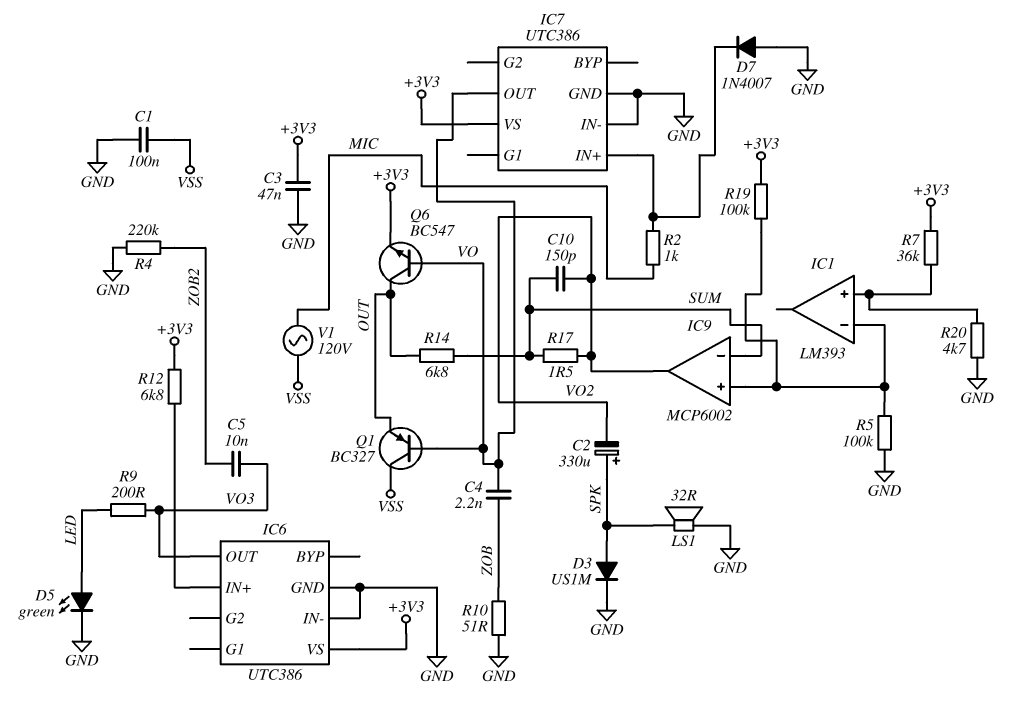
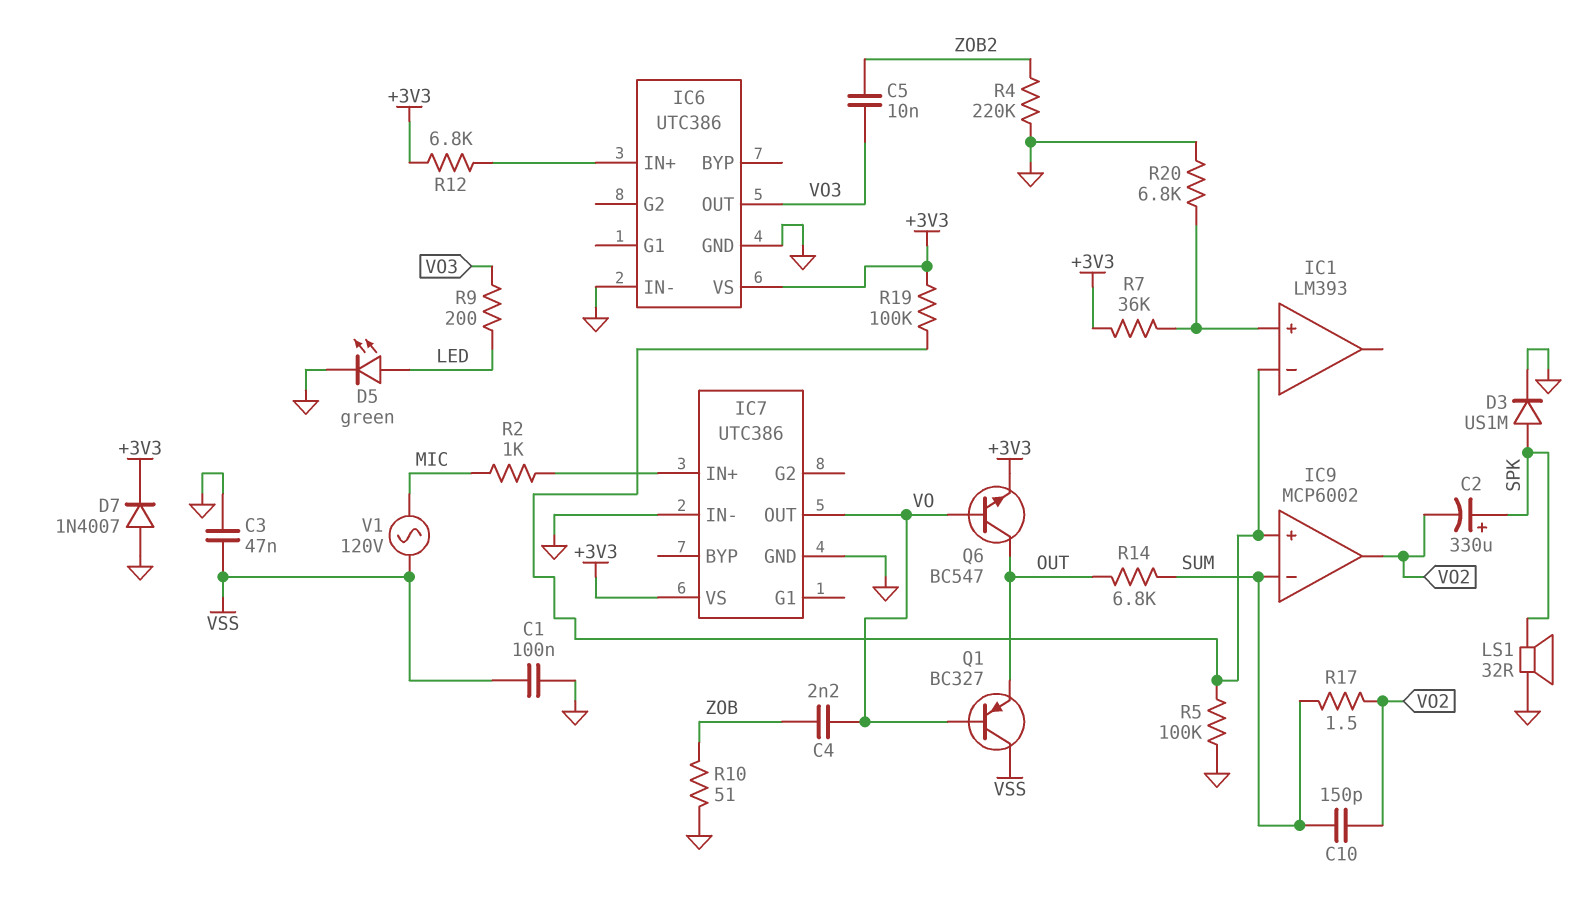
C3: 47nF (+3V3, GND) -> 47nF (GND, VSS)
D7: diode 1N4007 (A GND, K IC7/IN+) -> diode 1N4007 (A GND, K +3V3)
R20: 4.7k (GND, IC1/in+) -> 6.8k (GND, IC1/in+)

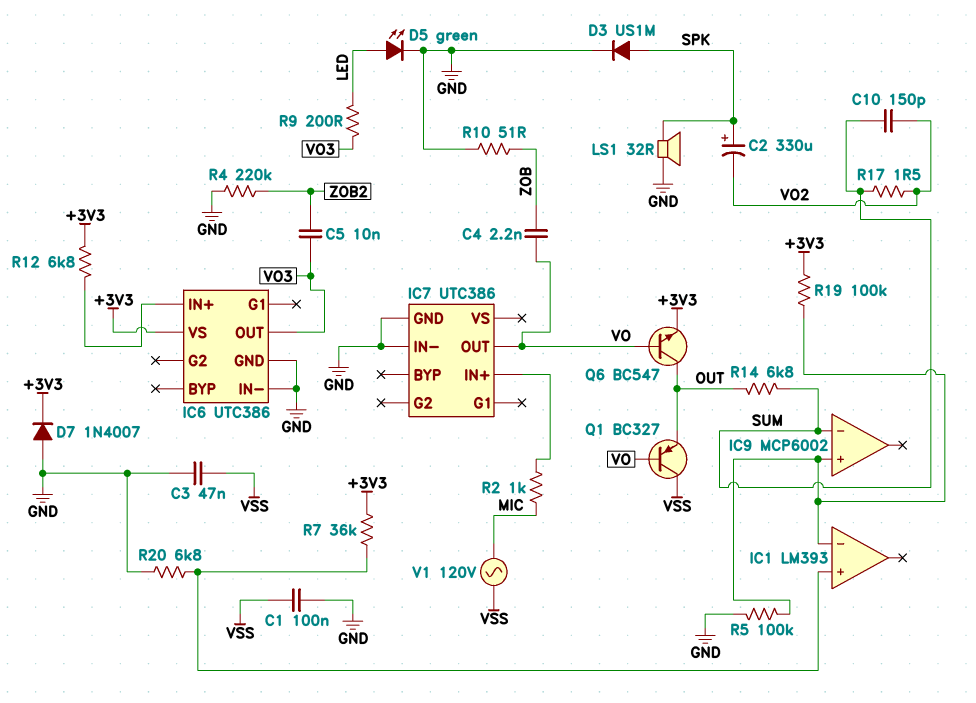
IC7 pin VS: +3V3 -> none
IC9 pin out: VO2 -> none

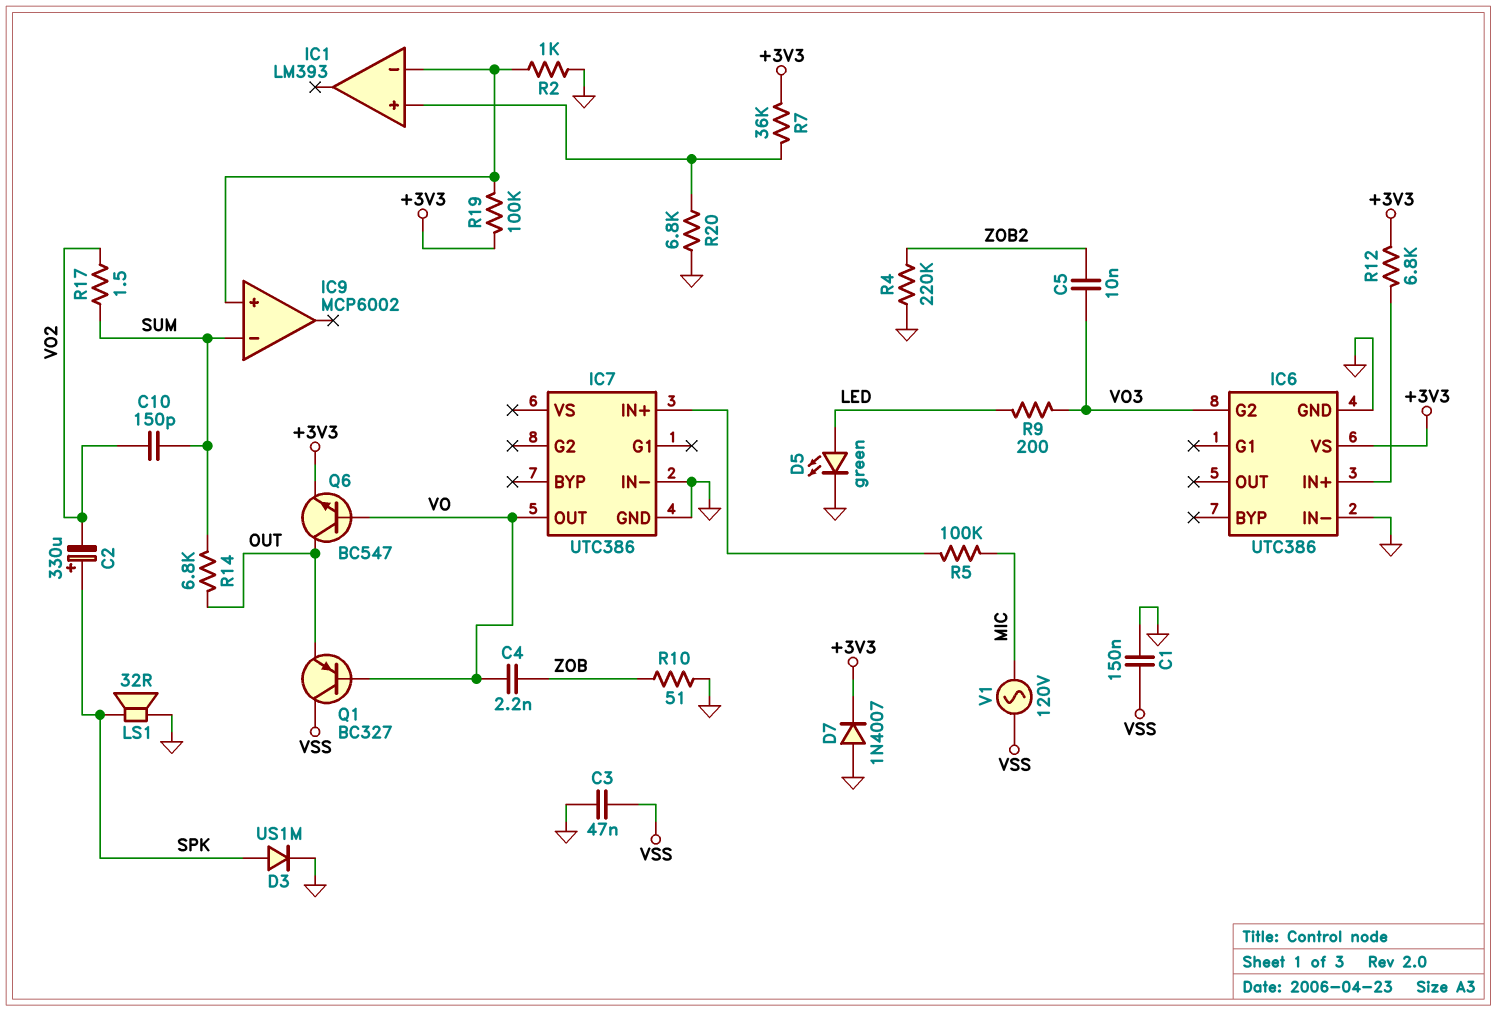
C1: 100nF (GND, VSS) -> 150nF (GND, VSS)
IC6 pin G2: none -> VO3
IC6 pin OUT: VO3 -> none
R2: 1k (IC7/IN+, MIC) -> 1k (GND, IC1/in-)
R5: 100k (GND, IC1/in-) -> 100k (IC7/IN+, MIC)

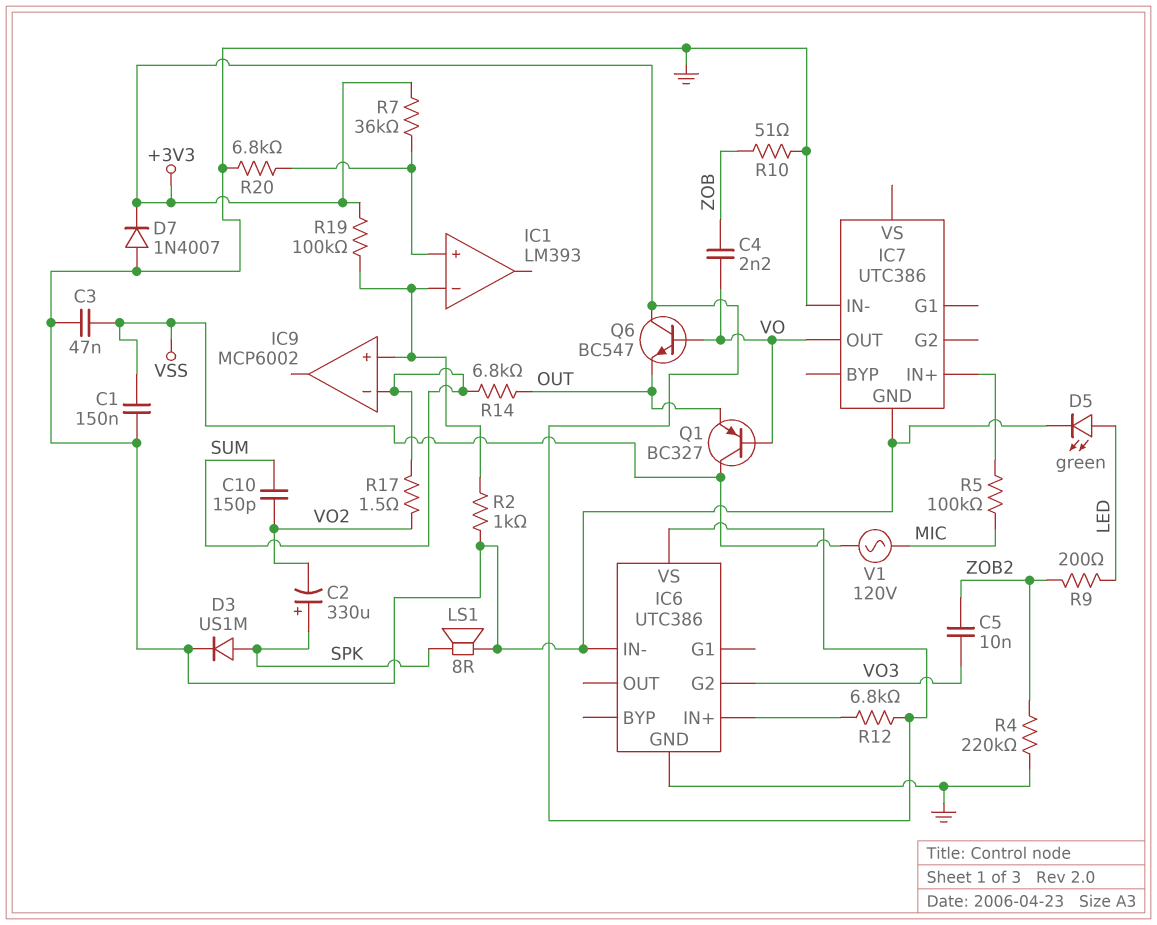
LS1: speaker 32R (GND, SPK) -> speaker 8R (GND, SPK)
Q6: NPN BC547 (B VO, C OUT, E +3V3) -> NPN BC547 (B VO, C +3V3, E OUT)
R9: 200 (LED, VO3) -> 200 (LED, ZOB2)

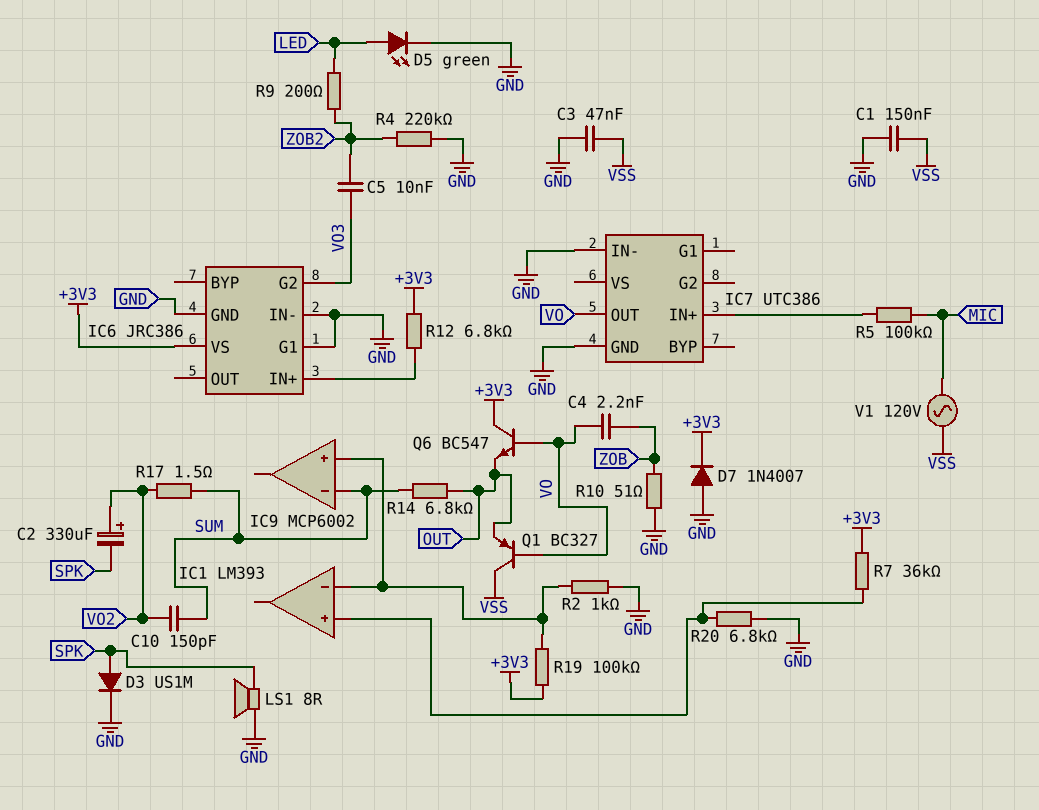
C2: 330uF (plus SPK, minus VO2) -> 330uF (plus VO2, minus SPK)
IC6: UTC386 -> JRC386
IC6 pin G1: none -> GND

